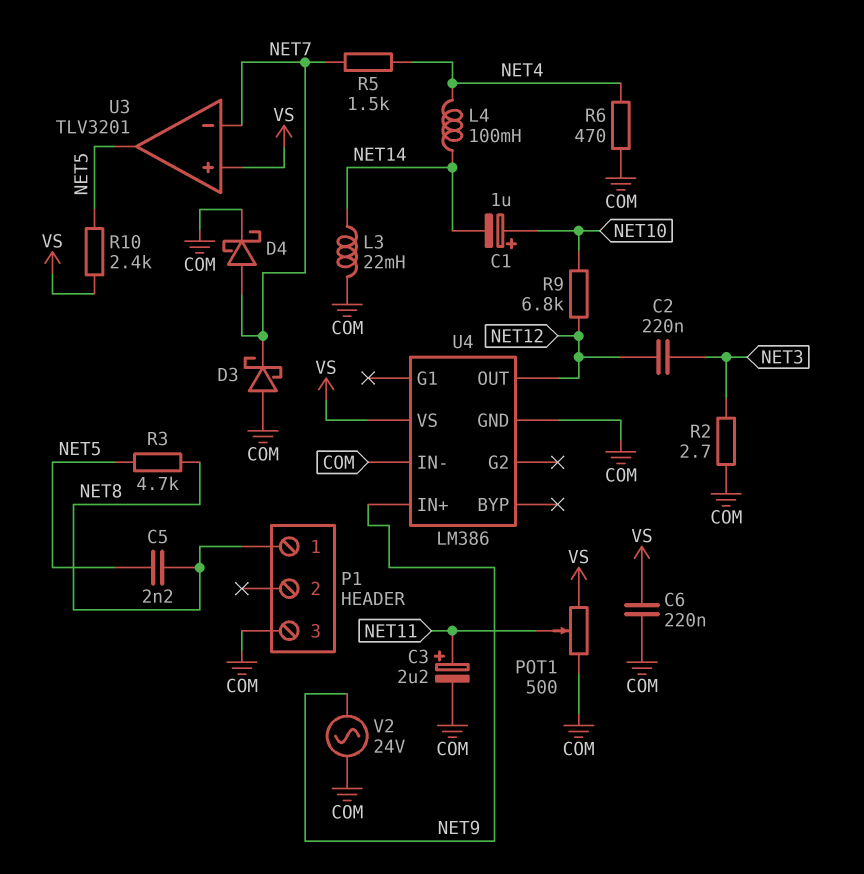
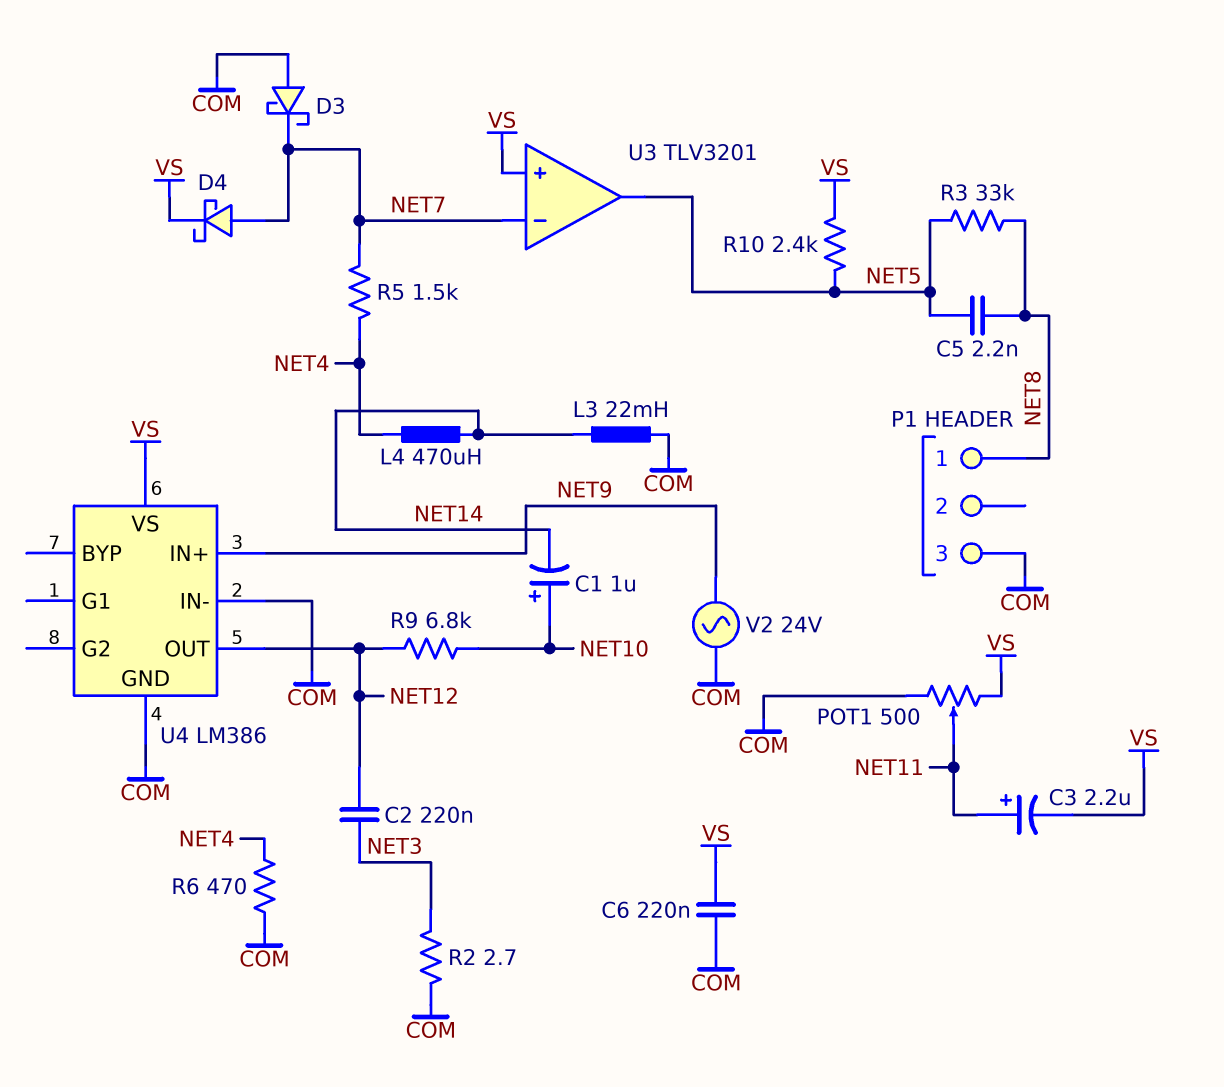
C3: 2.2uF (plus NET11, minus COM) -> 2.2uF (plus NET11, minus VS)
D4: schottky (A NET7, K COM) -> schottky (A NET7, K VS)
L4: 100mH (NET4, NET14) -> 470uH (NET4, NET14)
R3: 4.7k (NET5, NET8) -> 33k (NET5, NET8)

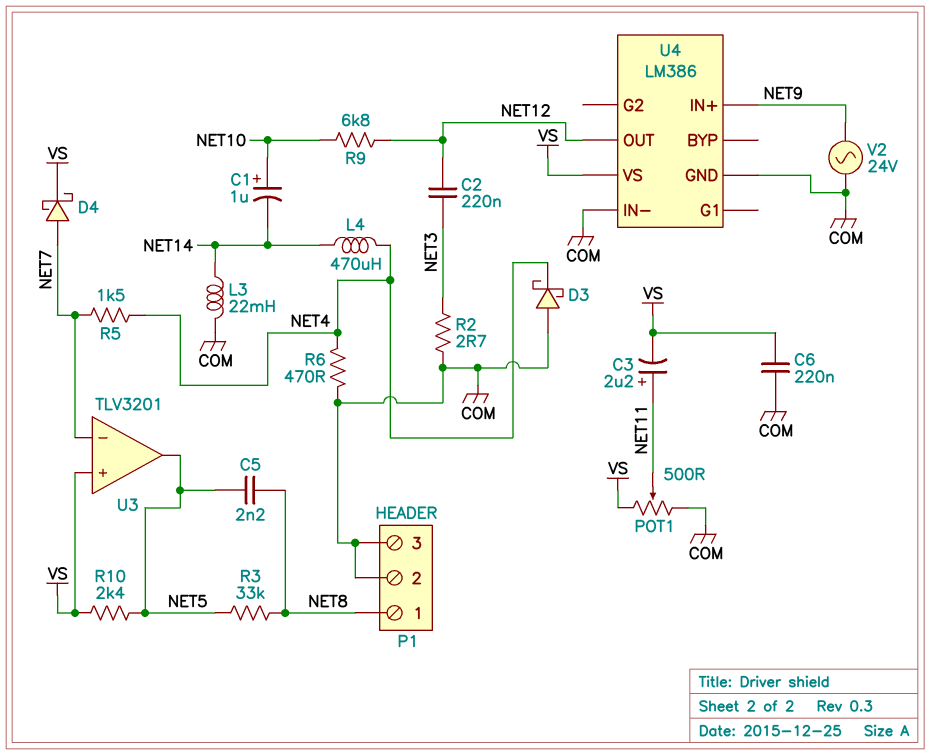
D3: schottky (A COM, K NET7) -> schottky (A COM, K NET4)
P1 pin 2: none -> COM

